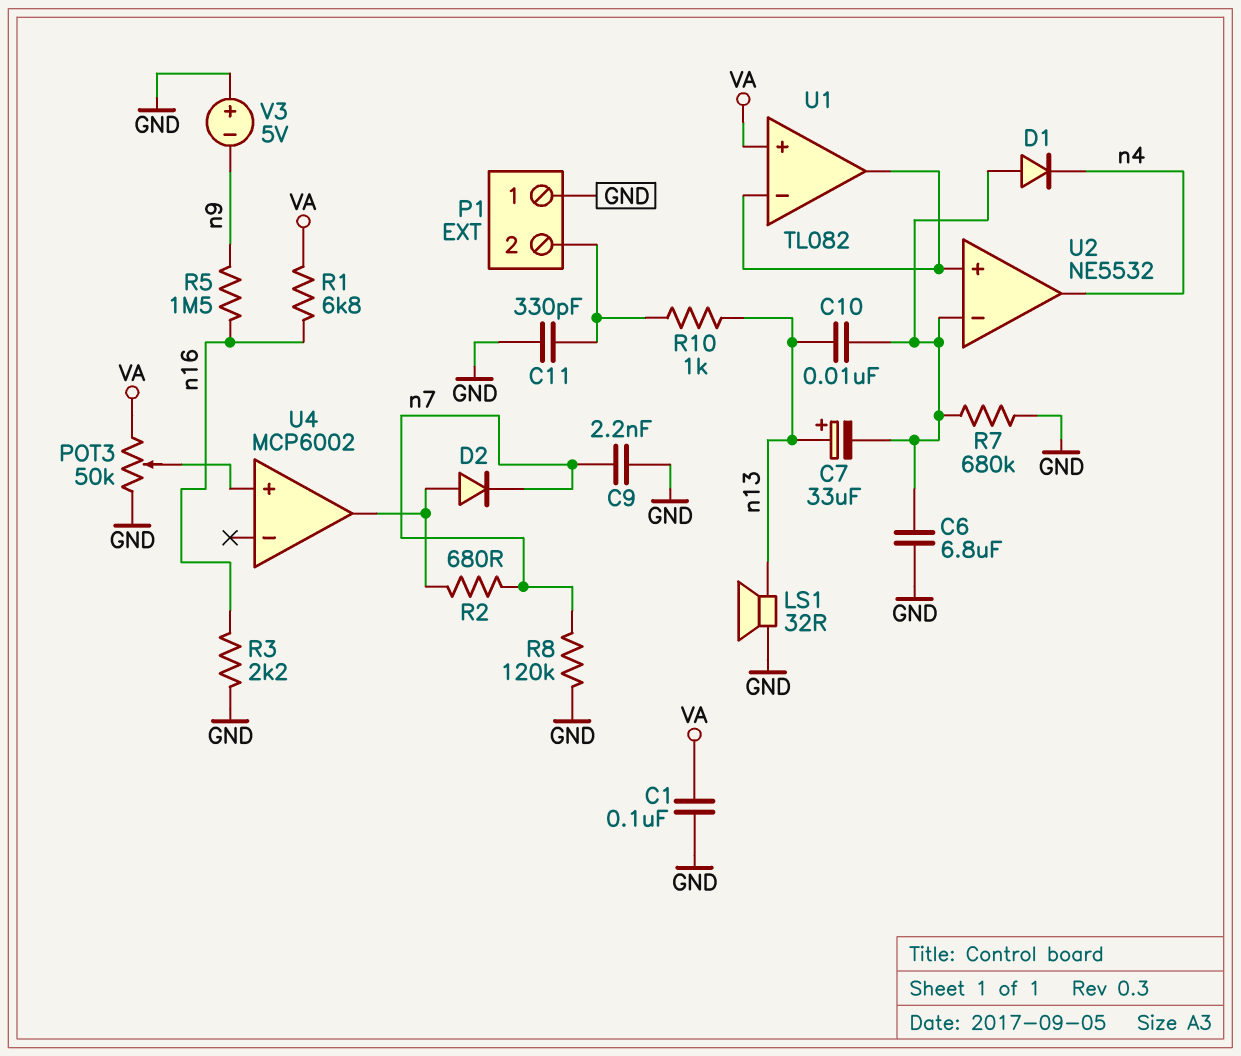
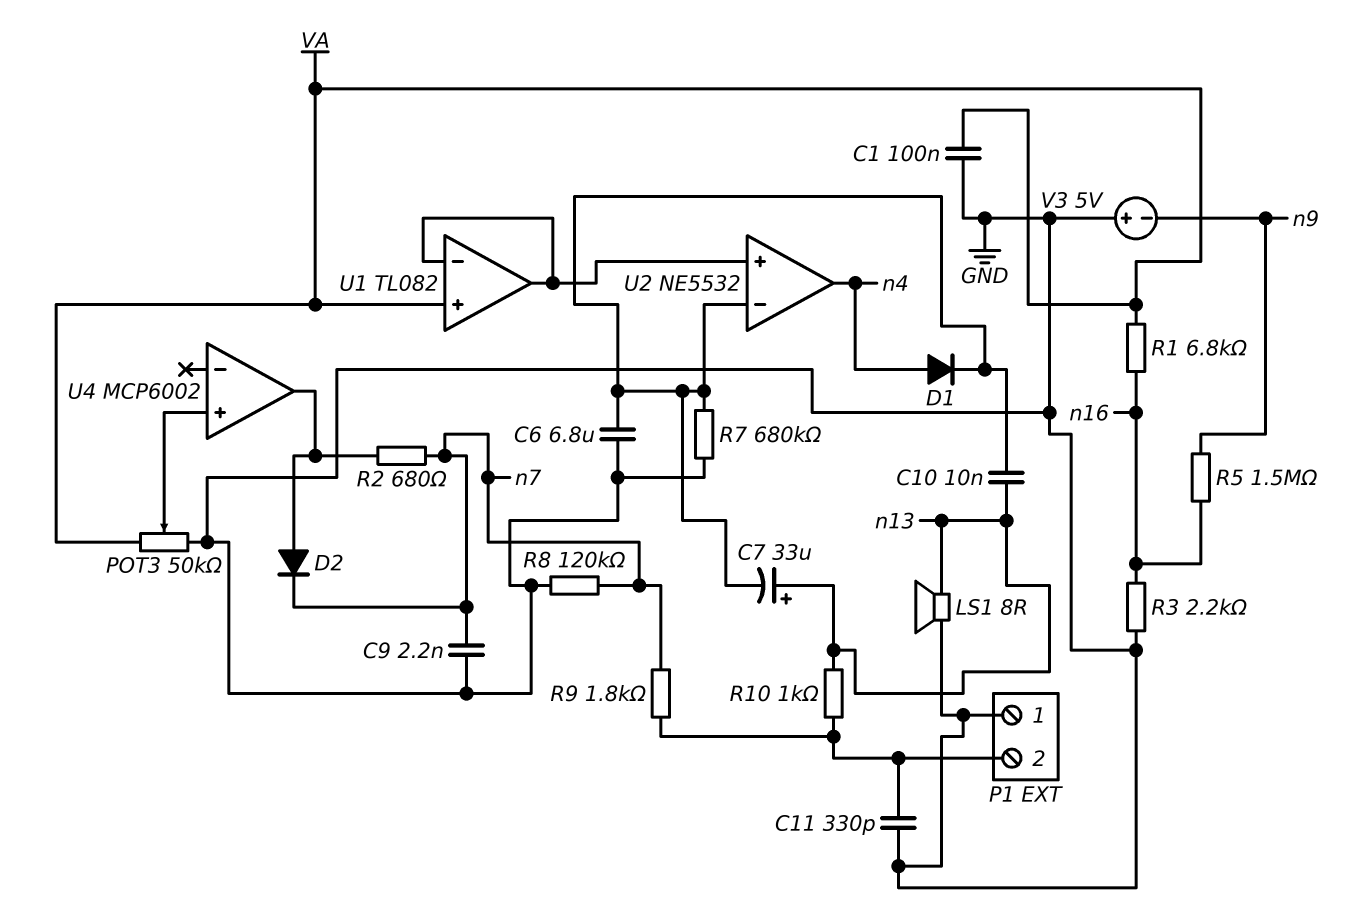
D1: diode (A U2/in-, K n4) -> diode (A n4, K U2/in-)
LS1: speaker 32R (GND, n13) -> speaker 8R (GND, n13)
R9: none -> 1.8k (P1/2, n7)

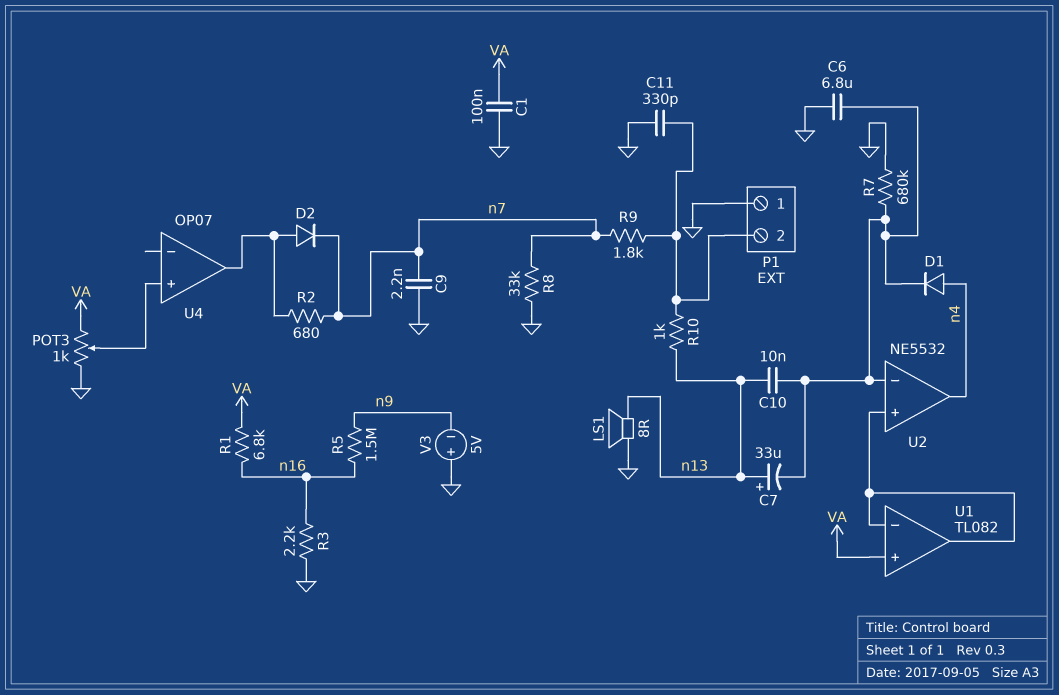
POT3: 50k (GND, VA, wiper U4/in+) -> 1k (GND, VA, wiper U4/in+)
R8: 120k (GND, n7) -> 33k (GND, n7)
U4: MCP6002 -> OP07

